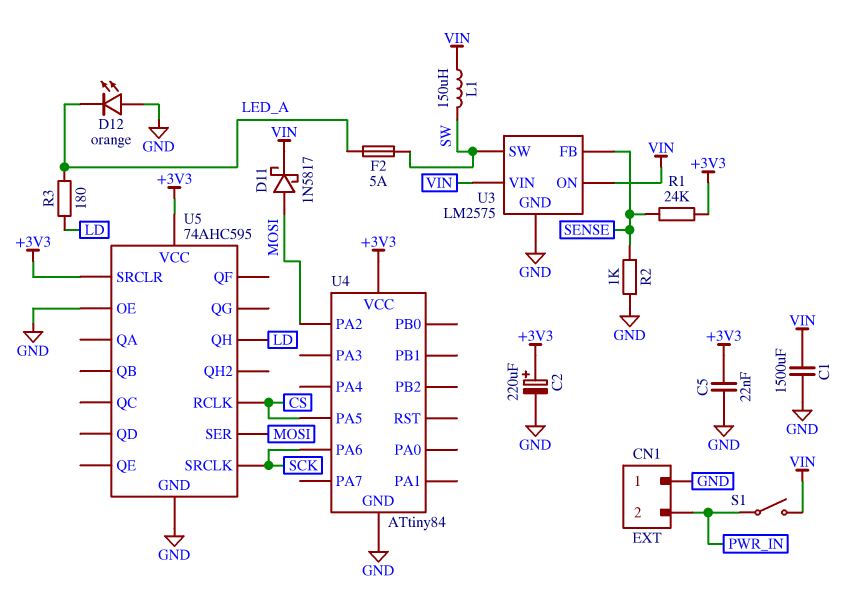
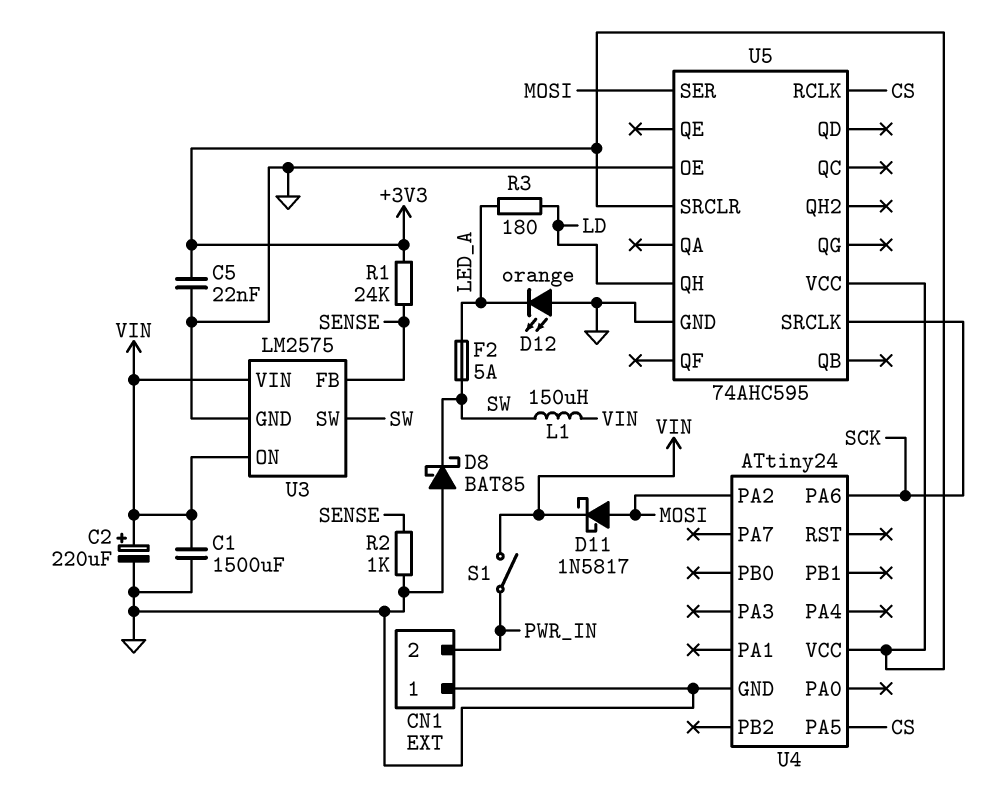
C2: 220uF (plus +3V3, minus GND) -> 220uF (plus VIN, minus GND)
D8: none -> schottky BAT85 (A GND, K SW)
U4: ATtiny84 -> ATtiny24

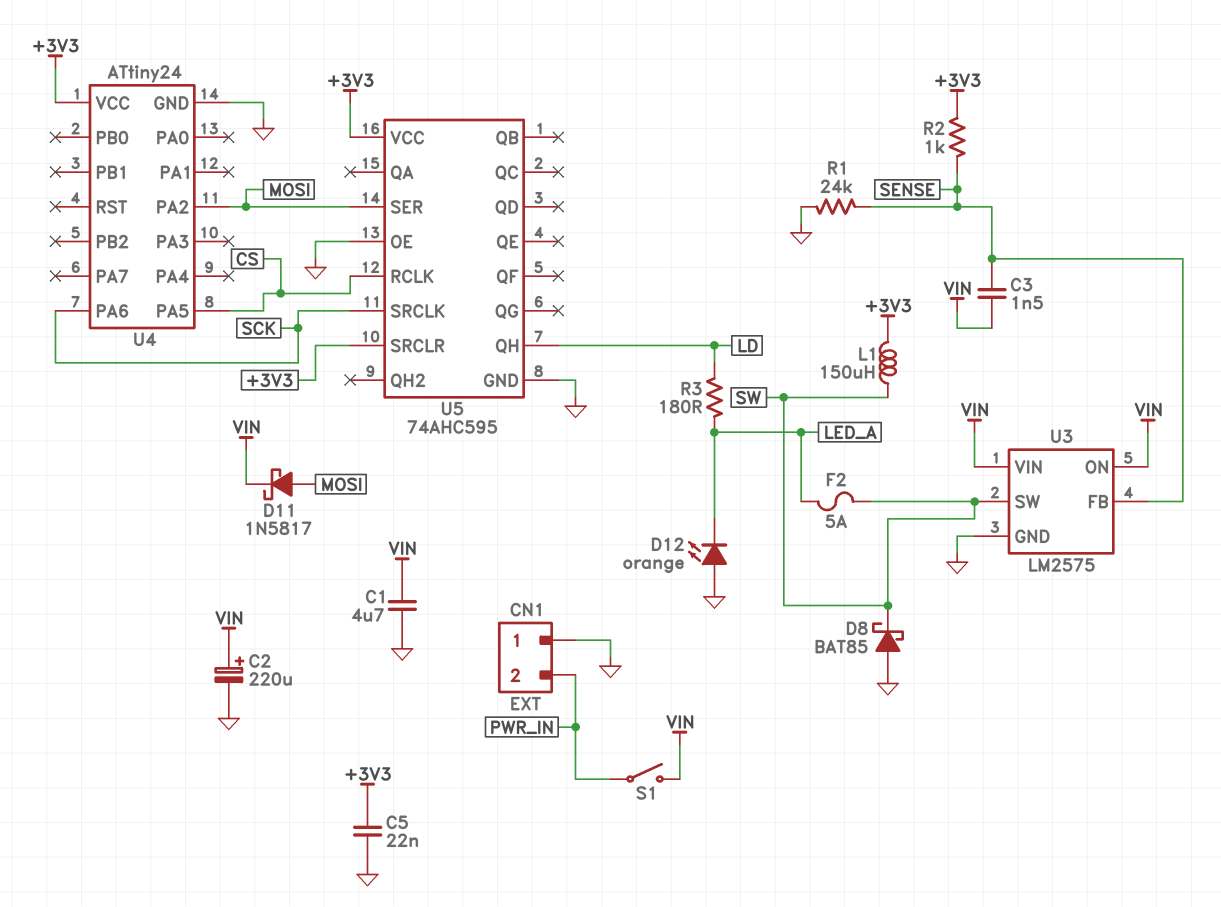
C1: 1500uF (GND, VIN) -> 4.7uF (GND, VIN)
C3: none -> 1.5nF (SENSE, VIN)
L1: 150uH (SW, VIN) -> 150uH (+3V3, SW)
R1: 24k (+3V3, SENSE) -> 24k (GND, SENSE)
R2: 1k (GND, SENSE) -> 1k (+3V3, SENSE)

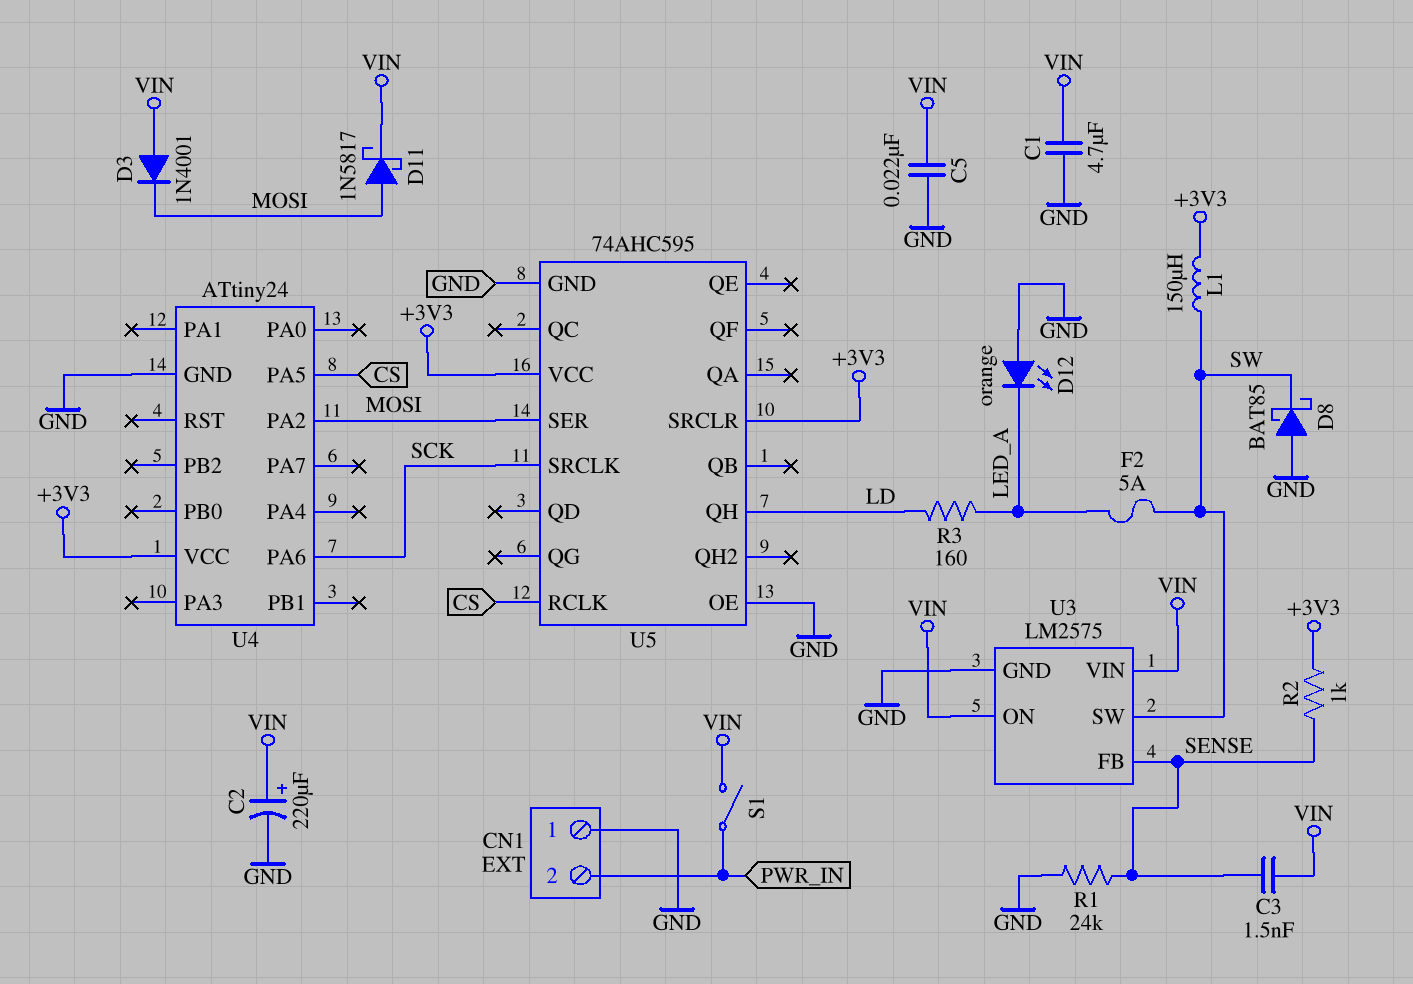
C5: 22nF (+3V3, GND) -> 22nF (GND, VIN)
D3: none -> diode 1N4001 (A VIN, K MOSI)
R3: 180 (LD, LED_A) -> 160 (LD, LED_A)

